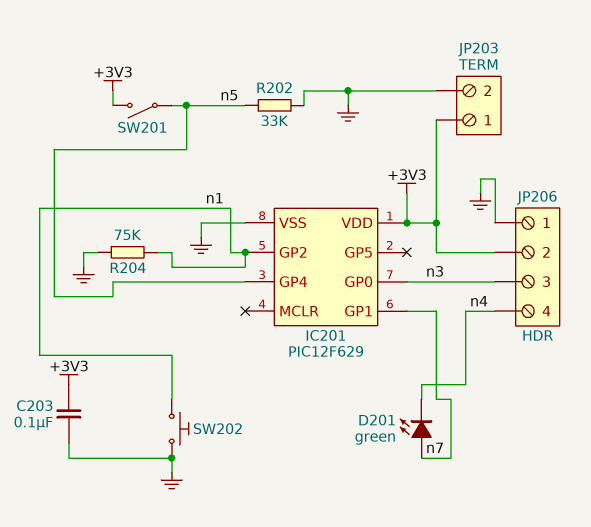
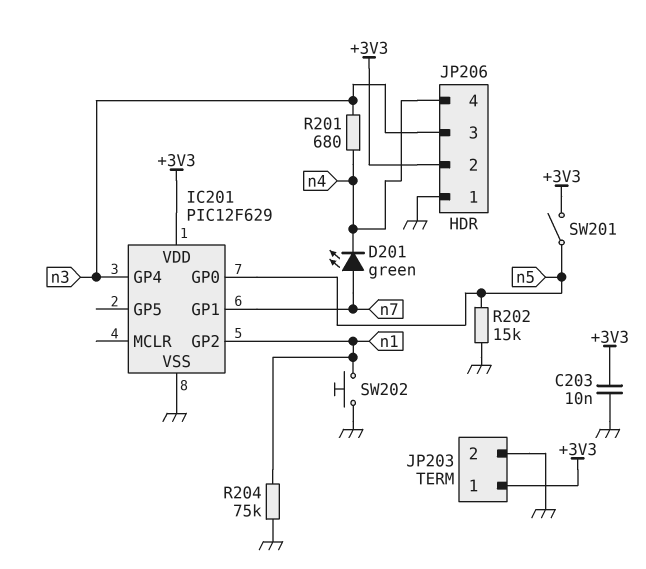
C203: 100nF (+3V3, GND) -> 10nF (+3V3, GND)
IC201 pin GP0: n3 -> n5
IC201 pin GP4: n5 -> n3
R201: none -> 680 (n3, n4)
R202: 33k (GND, n5) -> 15k (GND, n5)

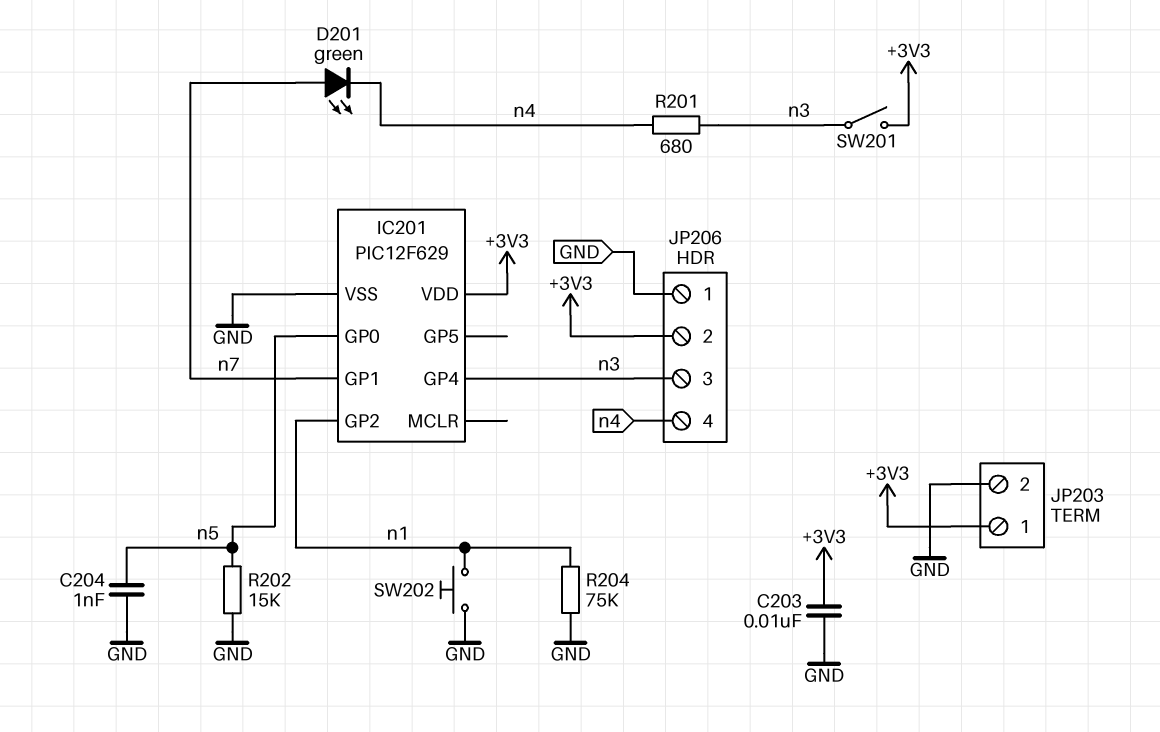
C204: none -> 1nF (GND, n5)
SW201: switch (+3V3, n5) -> switch (+3V3, n3)

